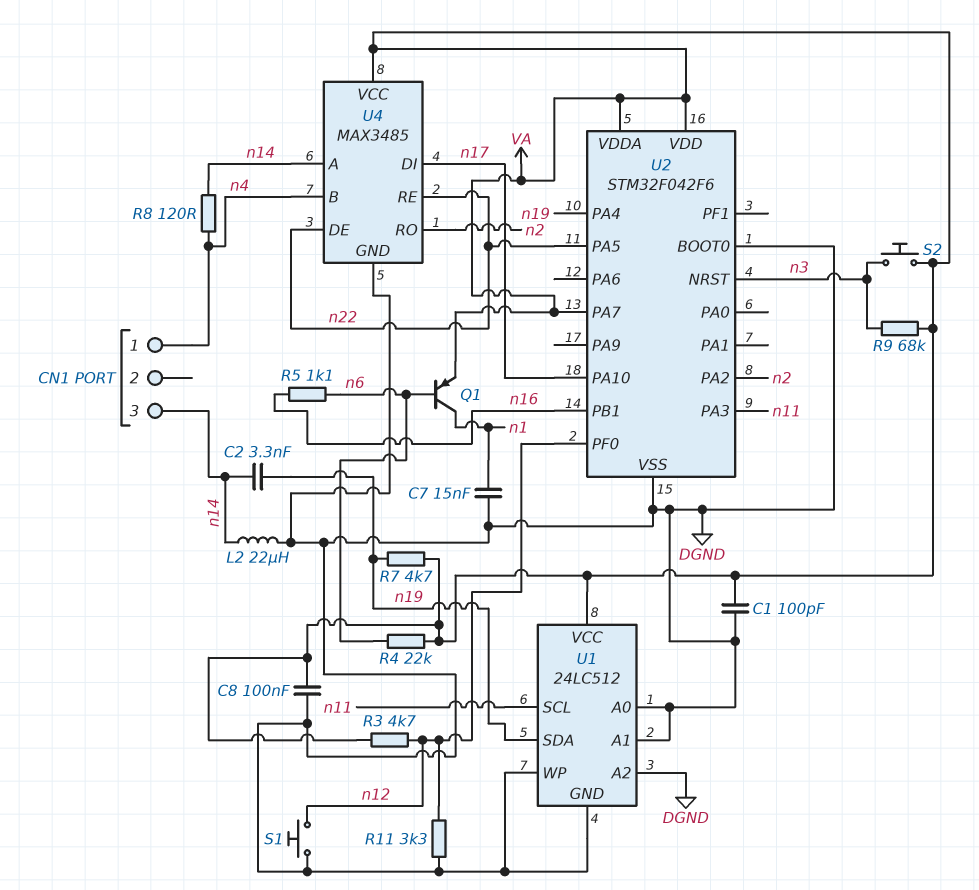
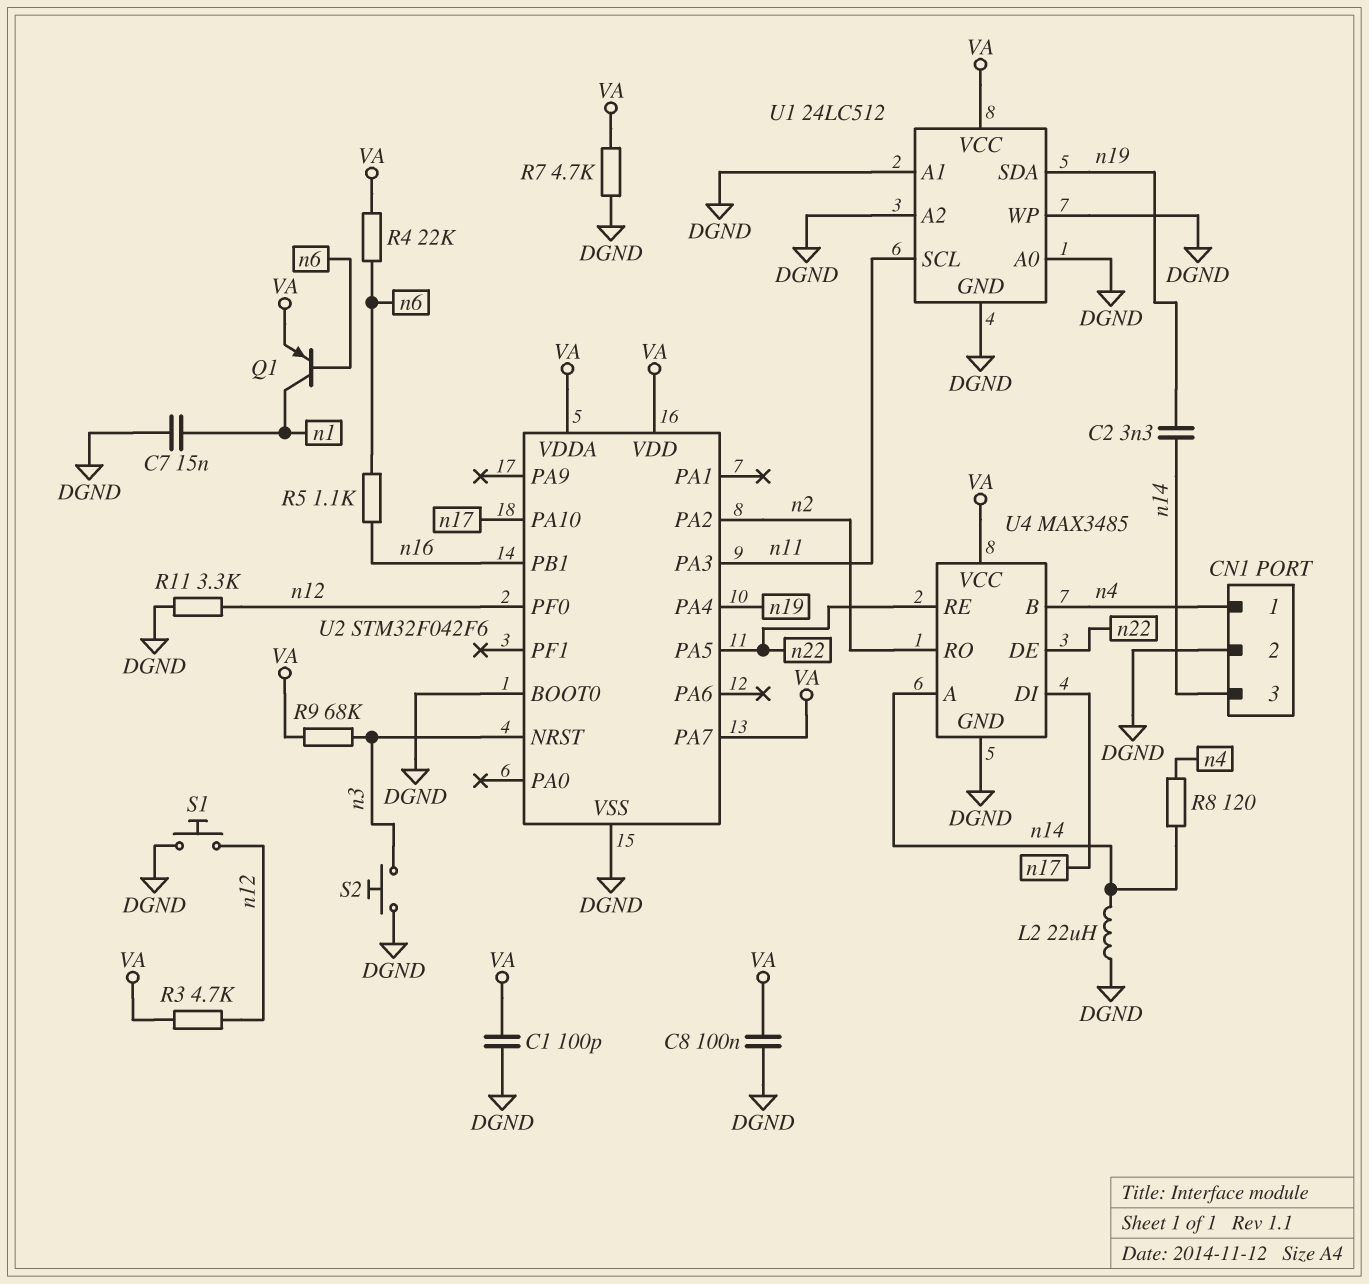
CN1 pin 2: none -> DGND
R7: 4.7k (VA, n19) -> 4.7k (DGND, VA)
S2: button (VA, n3) -> button (DGND, n3)

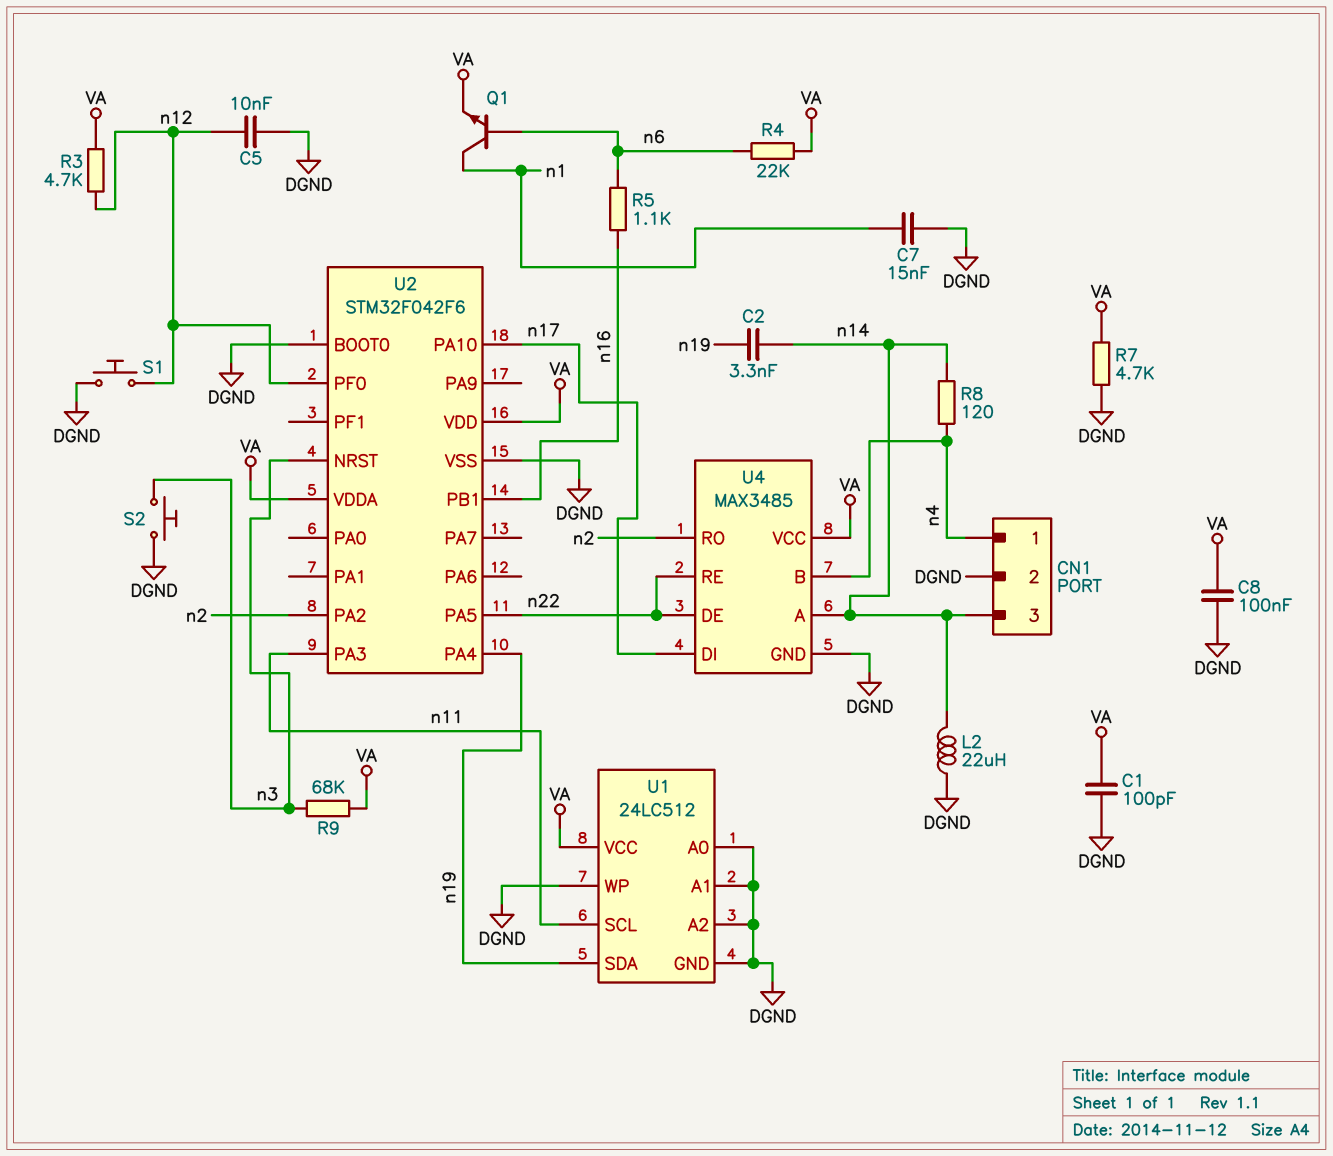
C5: none -> 10nF (DGND, n12)
Q1: PNP (B n6, C n1, E VA) -> NPN (B n6, C n1, E VA)
R11: 3.3k (DGND, n12) -> none
U2 pin PA7: VA -> none

